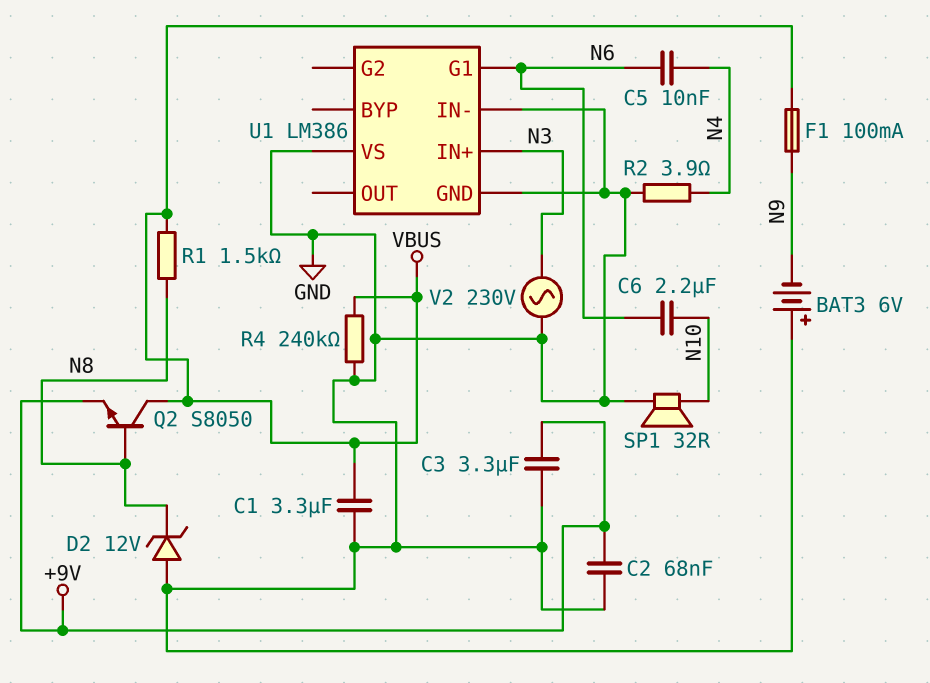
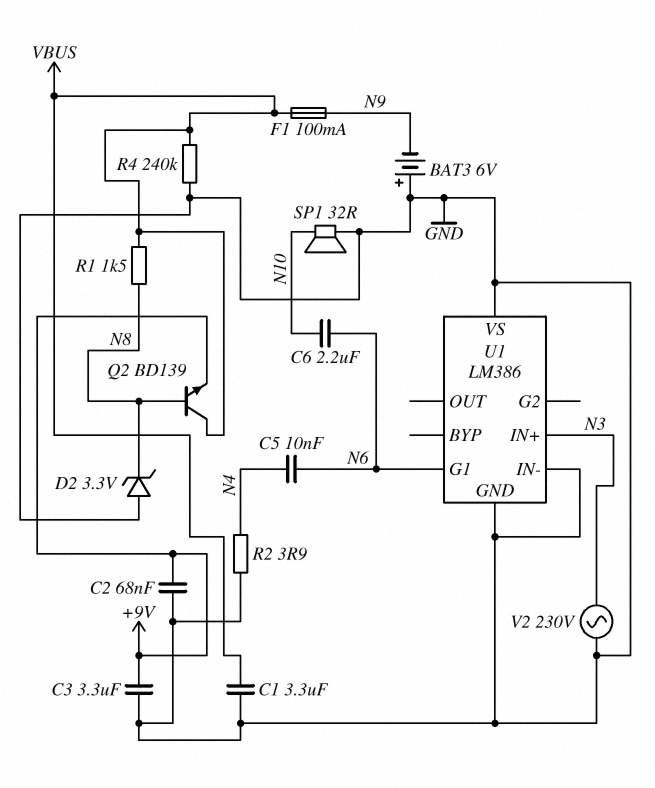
D2: zener 12V (A GND, K N8) -> zener 3.3V (A GND, K N8)
Q2: NPN S8050 (B N8, C VBUS, E +9V) -> NPN BD139 (B N8, C VBUS, E +9V)

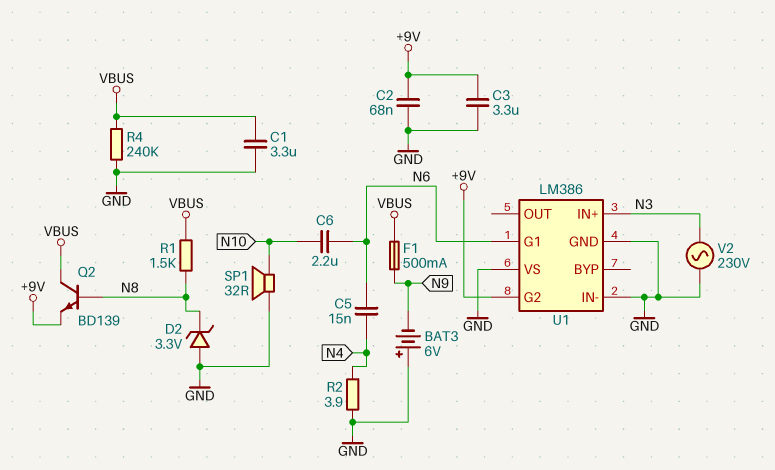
C5: 10nF (N4, N6) -> 15nF (N4, N6)
F1: 100mA (N9, VBUS) -> 500mA (N9, VBUS)
U1 pin G2: none -> +9V

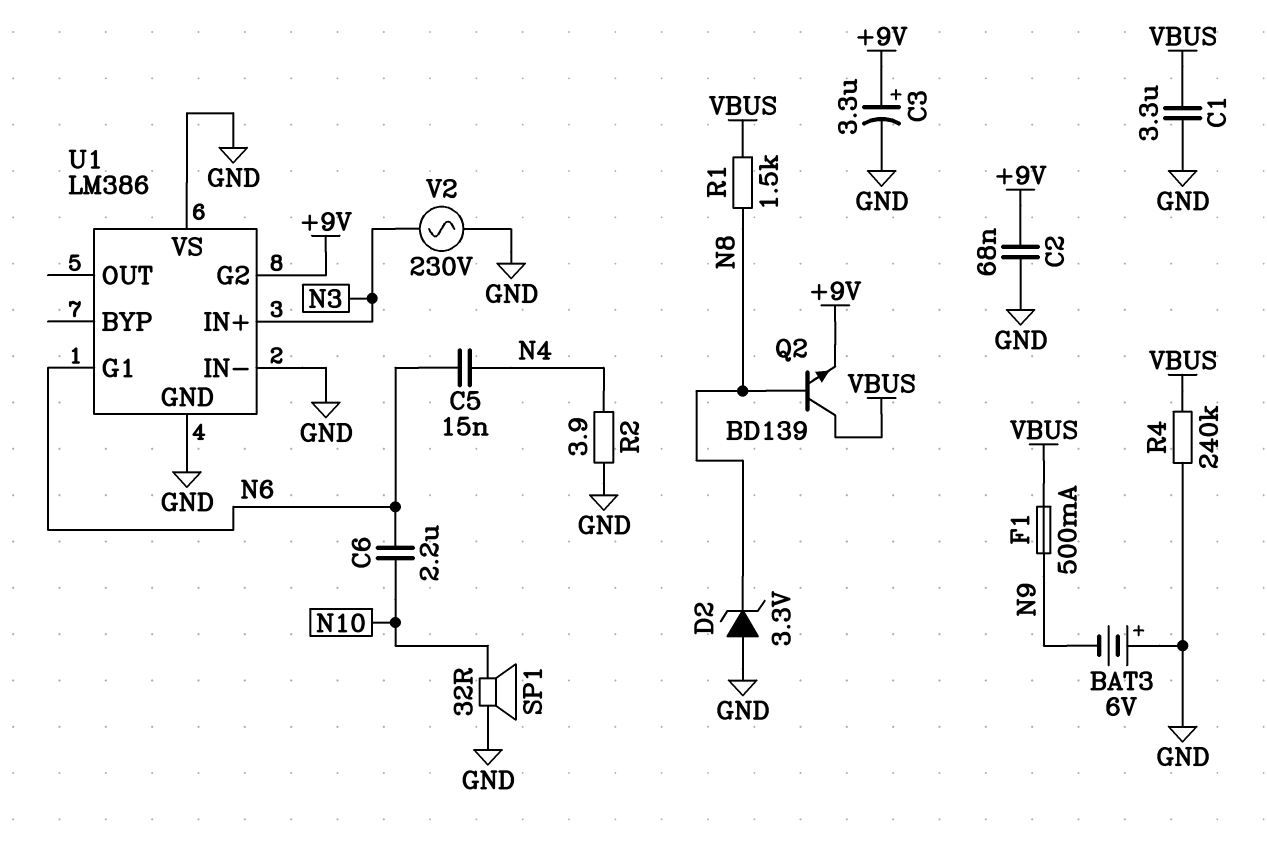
C3: 3.3uF (+9V, GND) -> 3.3uF (plus +9V, minus GND)

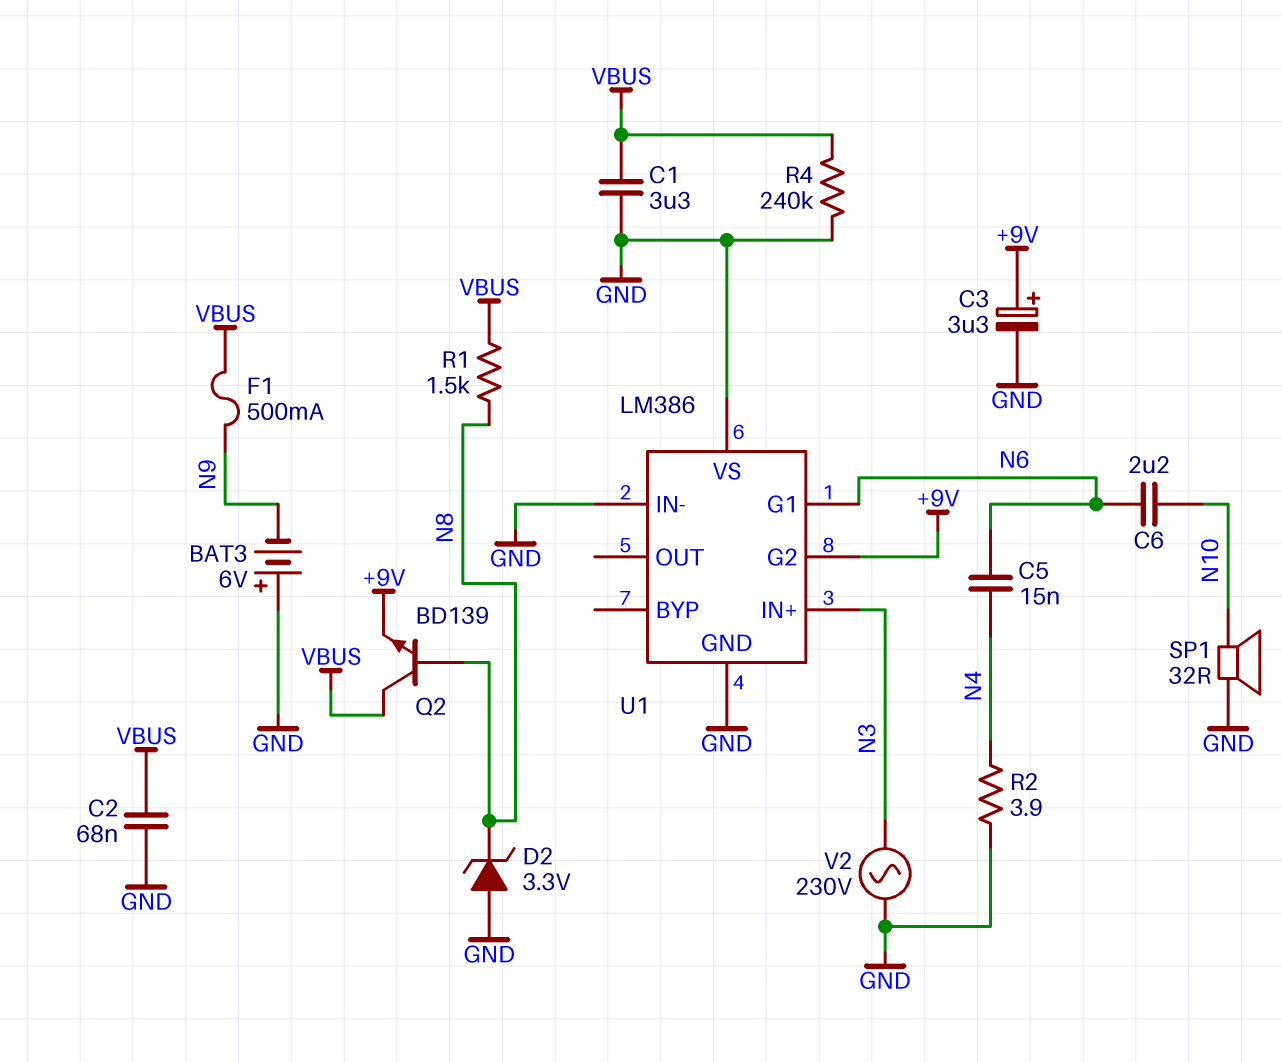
C2: 68nF (+9V, GND) -> 68nF (GND, VBUS)

